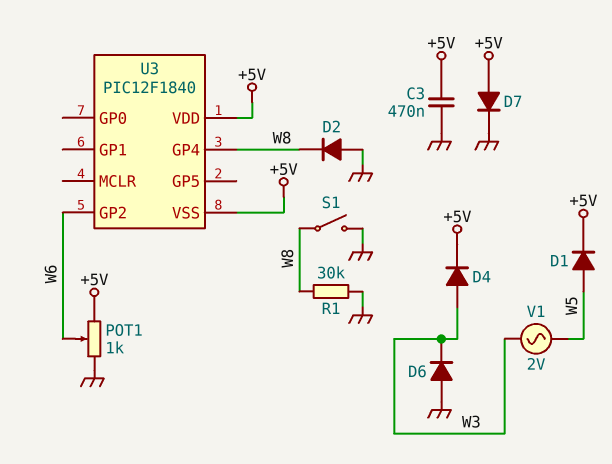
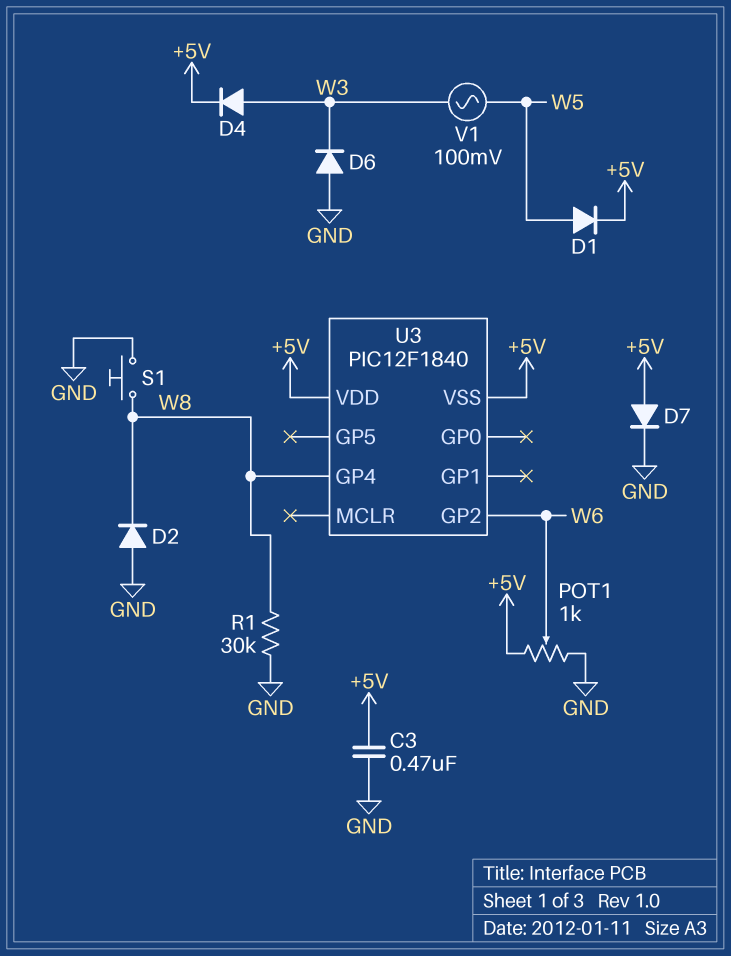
S1: switch (GND, W8) -> button (GND, W8)
V1: AC 2V (W3, W5) -> AC 100mV (W3, W5)

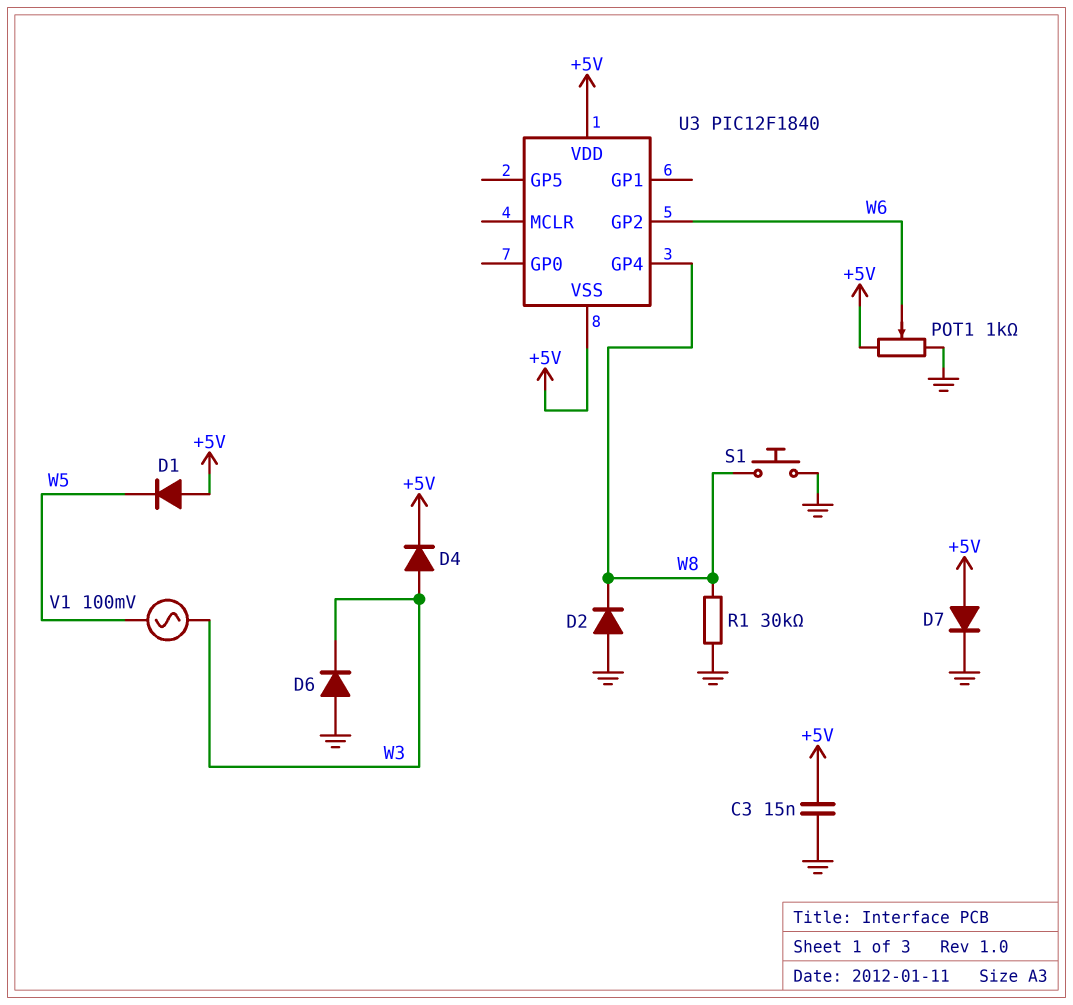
C3: 470nF (+5V, GND) -> 15nF (+5V, GND)
D1: diode (A W5, K +5V) -> diode (A +5V, K W5)

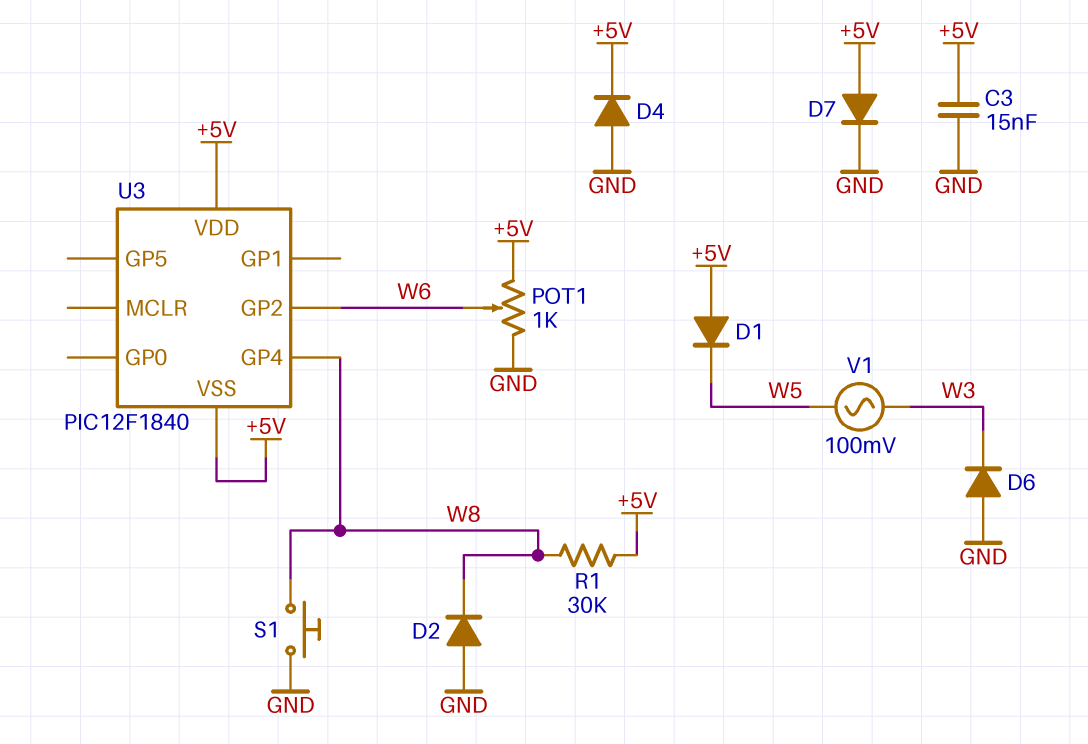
D4: diode (A W3, K +5V) -> diode (A GND, K +5V)
R1: 30k (GND, W8) -> 30k (+5V, W8)

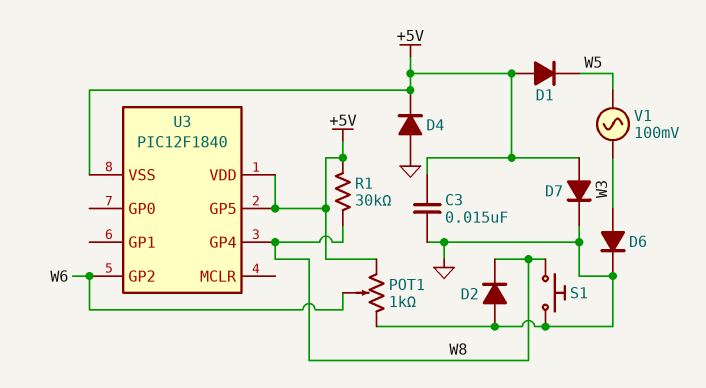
D6: diode (A GND, K W3) -> diode (A W3, K GND)
U3 pin GP5: none -> +5V

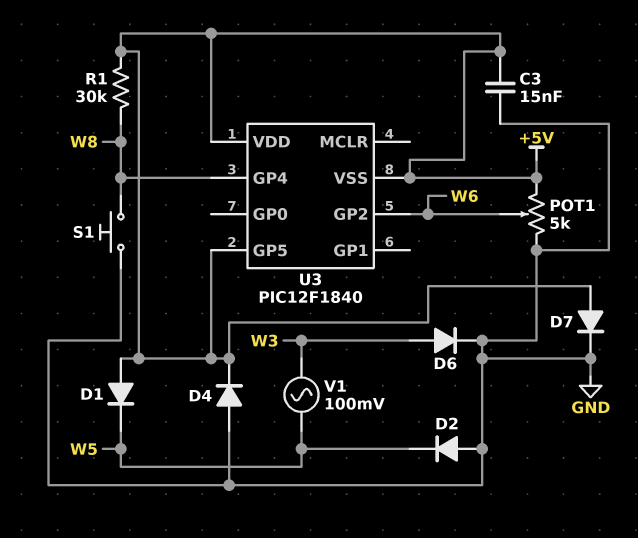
D2: diode (A GND, K W8) -> diode (A GND, K W5)
POT1: 1k (+5V, GND, wiper W6) -> 5k (+5V, GND, wiper W6)

